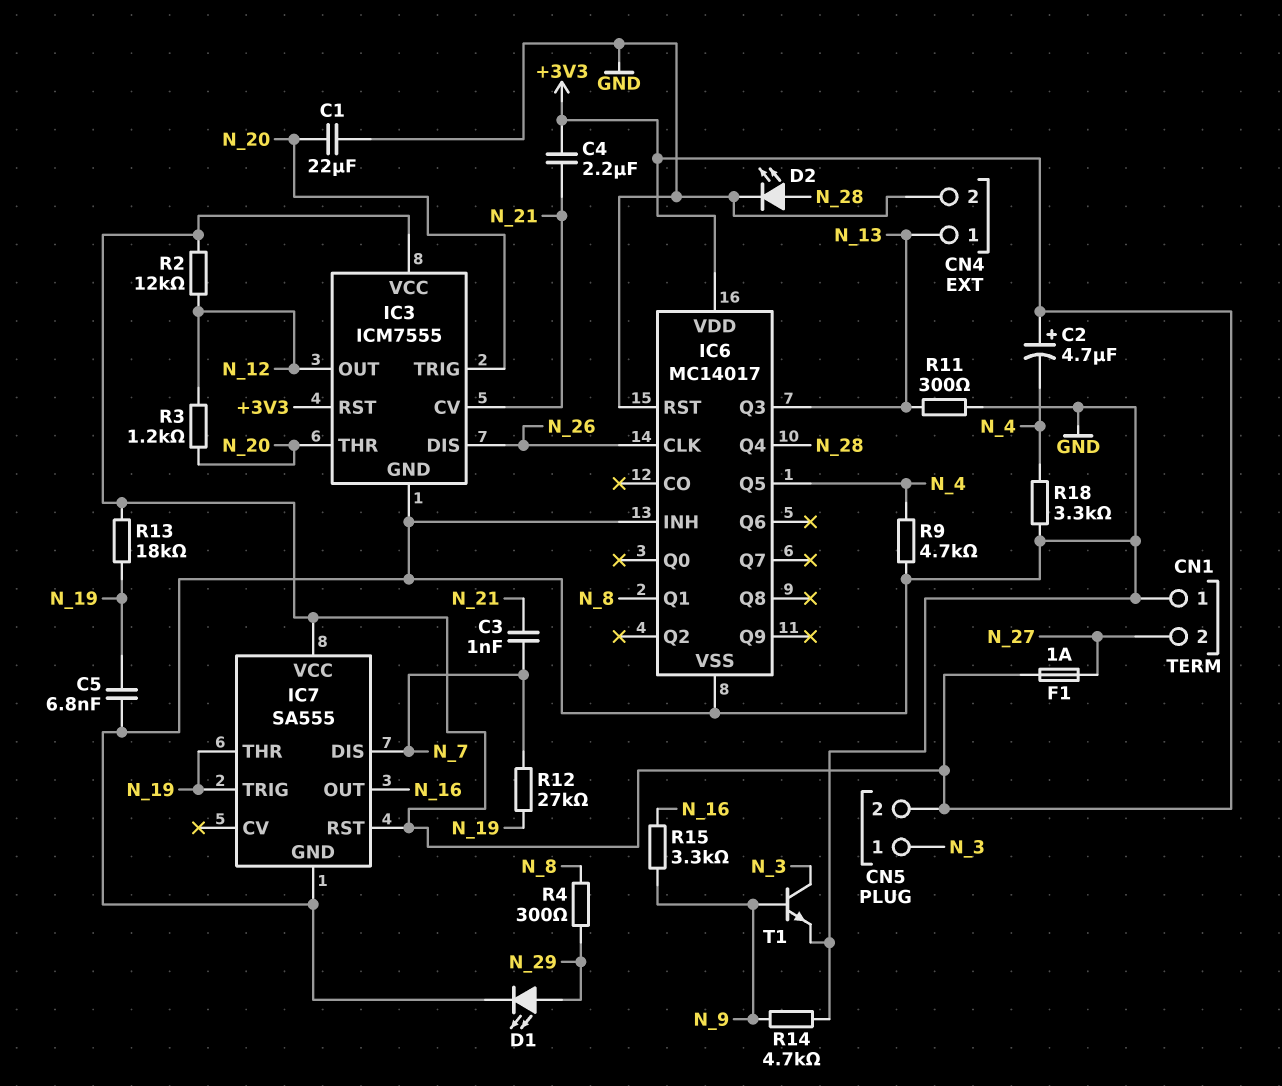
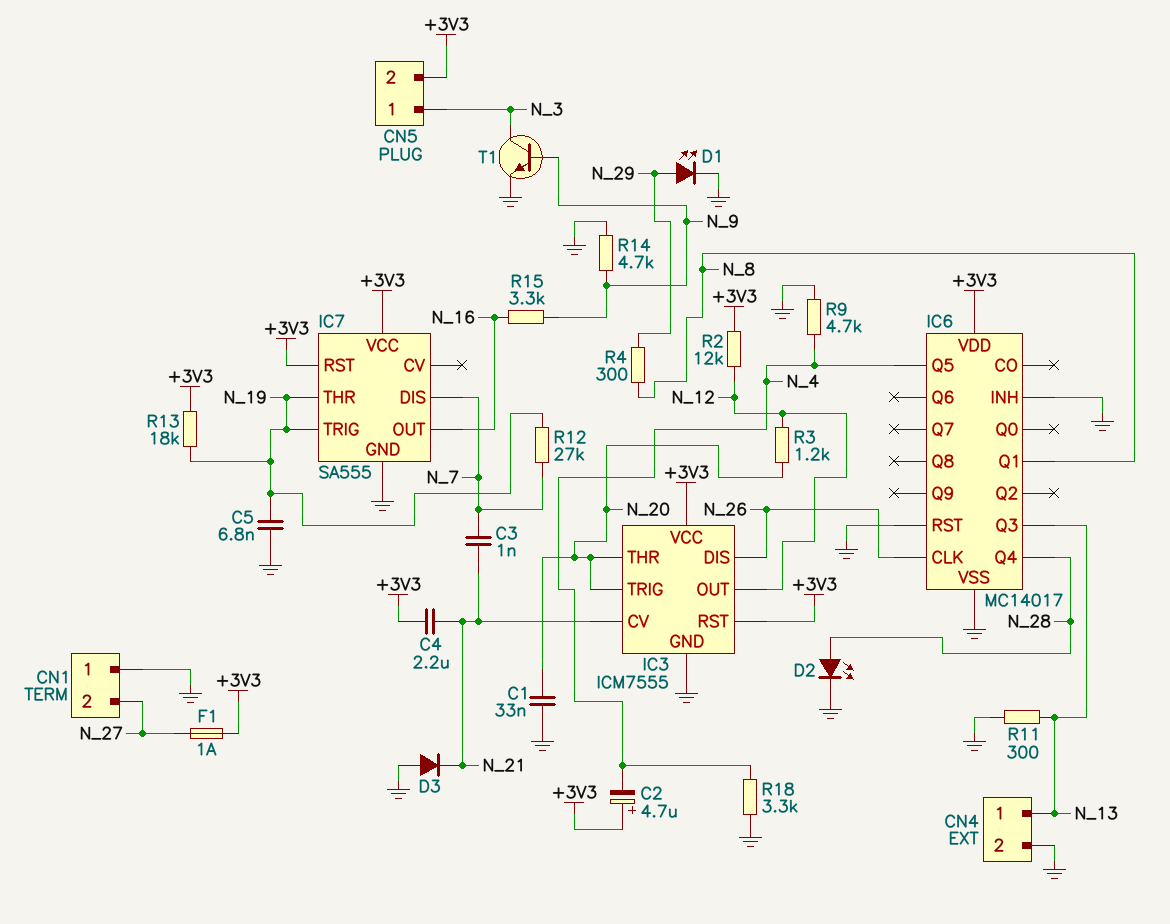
C1: 22uF (GND, N_20) -> 33nF (GND, N_20)
D3: none -> diode (A GND, K N_21)

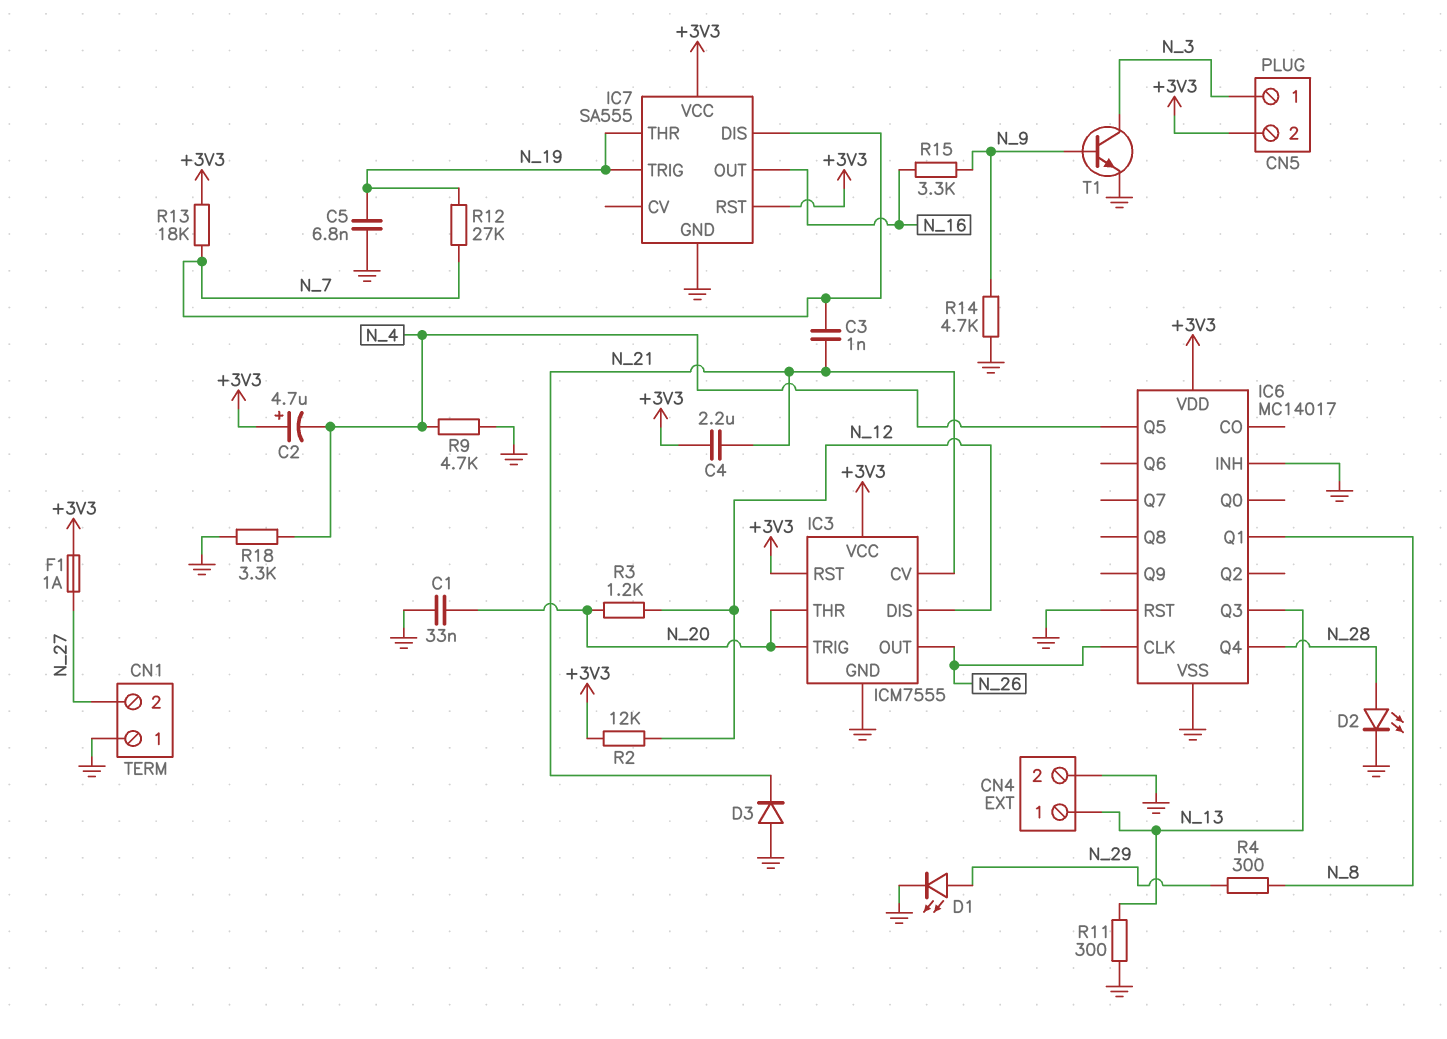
IC3 pin DIS: N_26 -> N_12
IC3 pin OUT: N_12 -> N_26
R13: 18k (+3V3, N_19) -> 18k (+3V3, N_7)

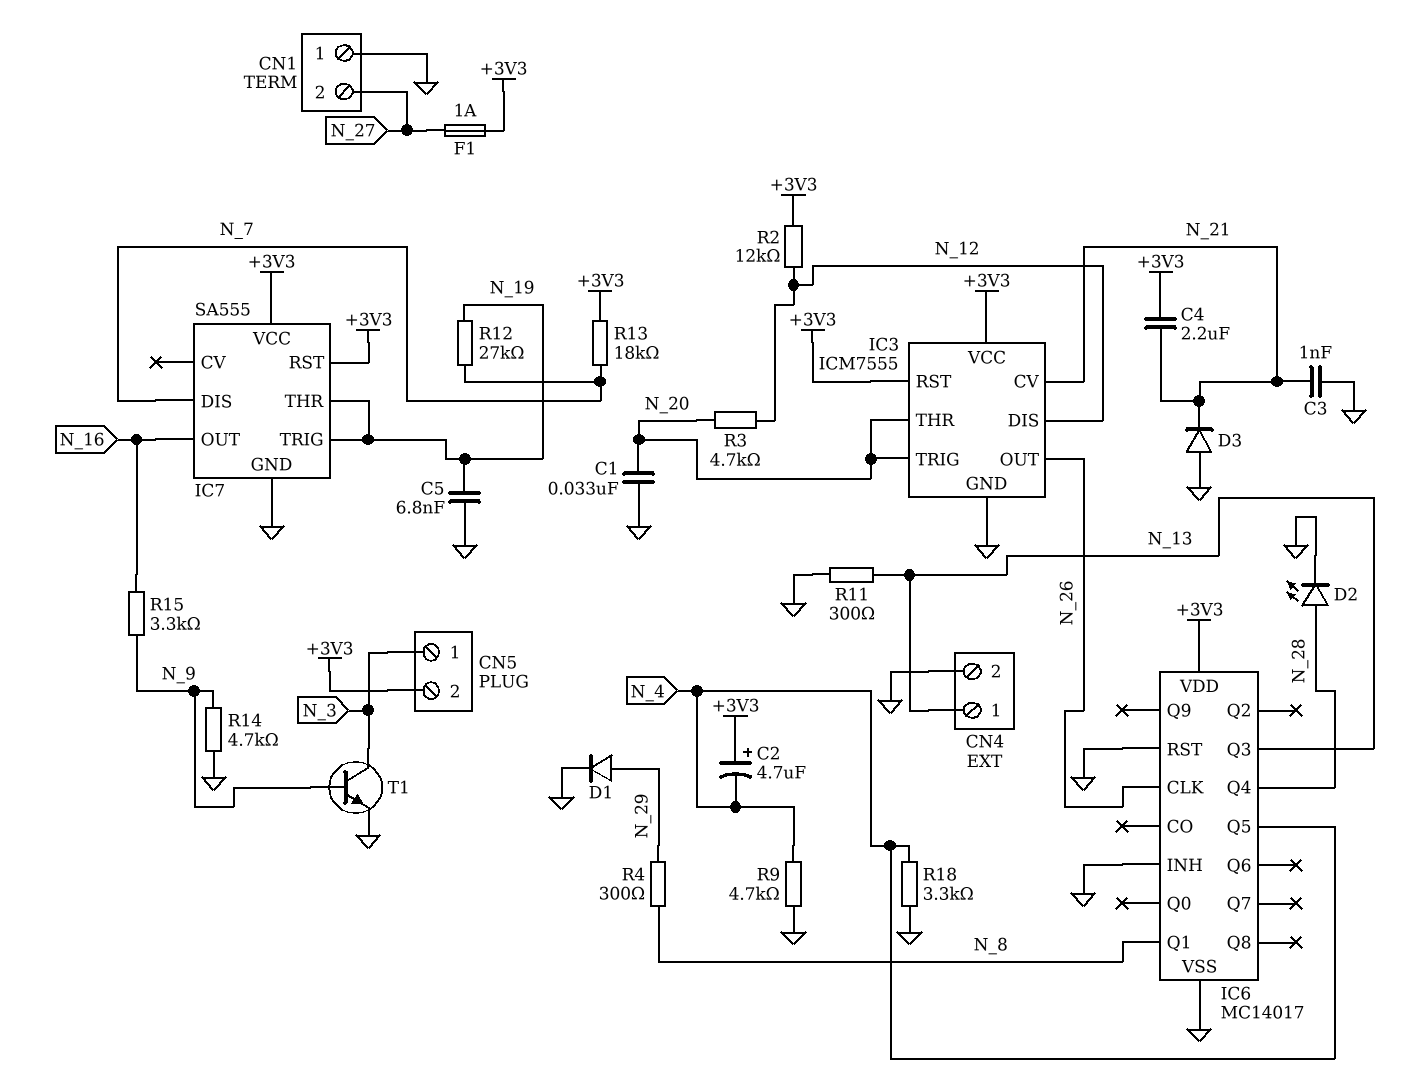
C3: 1nF (N_7, N_21) -> 1nF (GND, N_21)
D1: LED (A N_29, K GND) -> diode (A N_29, K GND)
R3: 1.2k (N_12, N_20) -> 4.7k (N_12, N_20)

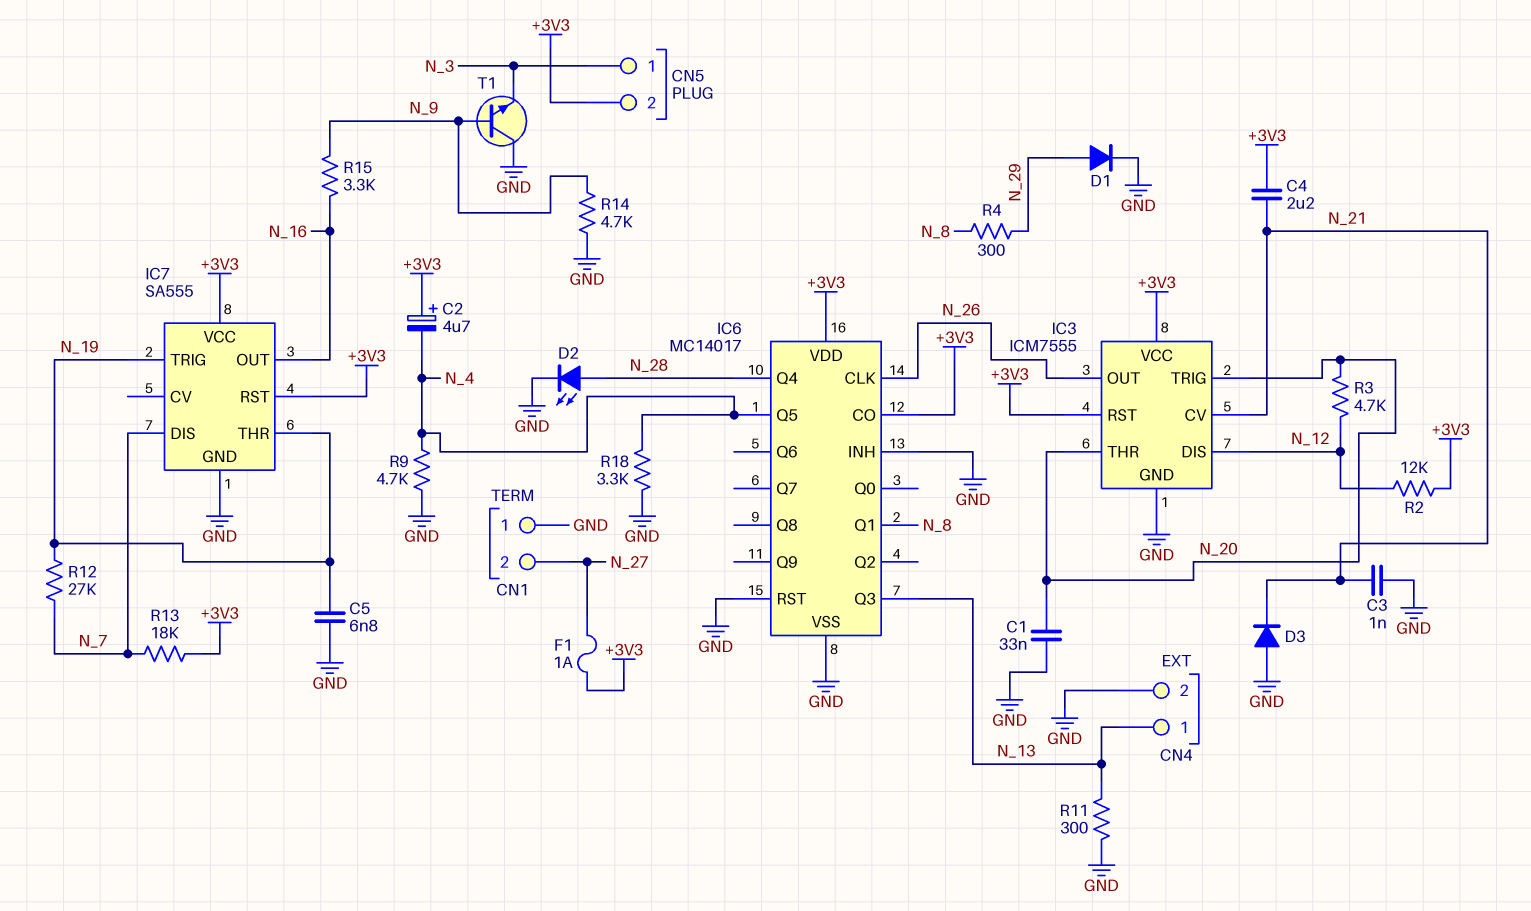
IC6 pin CO: none -> +3V3
T1: NPN (B N_9, C N_3, E GND) -> NPN (B N_9, C GND, E N_3)

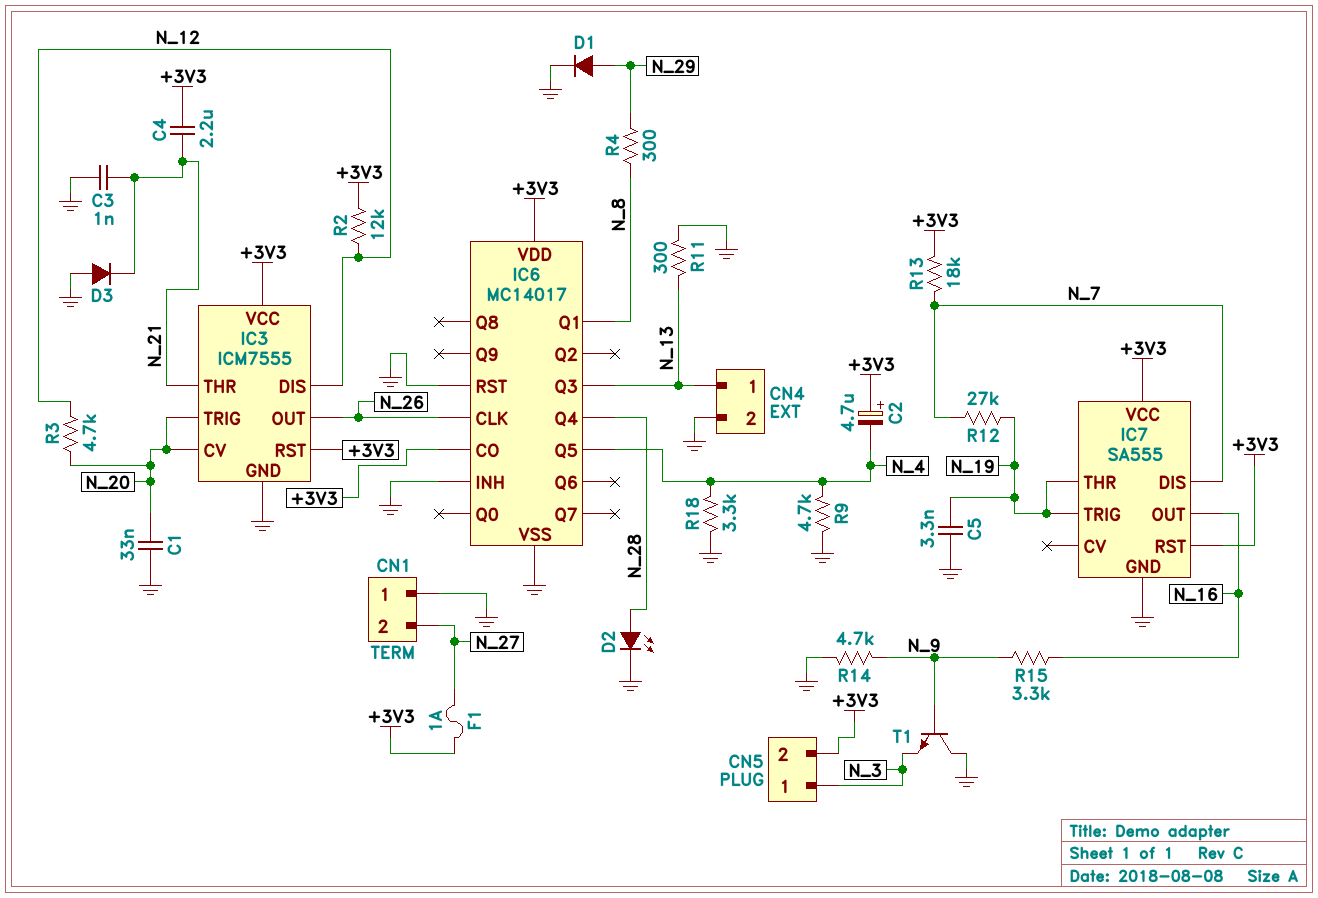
C5: 6.8nF (GND, N_19) -> 3.3nF (GND, N_19)
IC3 pin CV: N_21 -> N_20
IC3 pin THR: N_20 -> N_21

